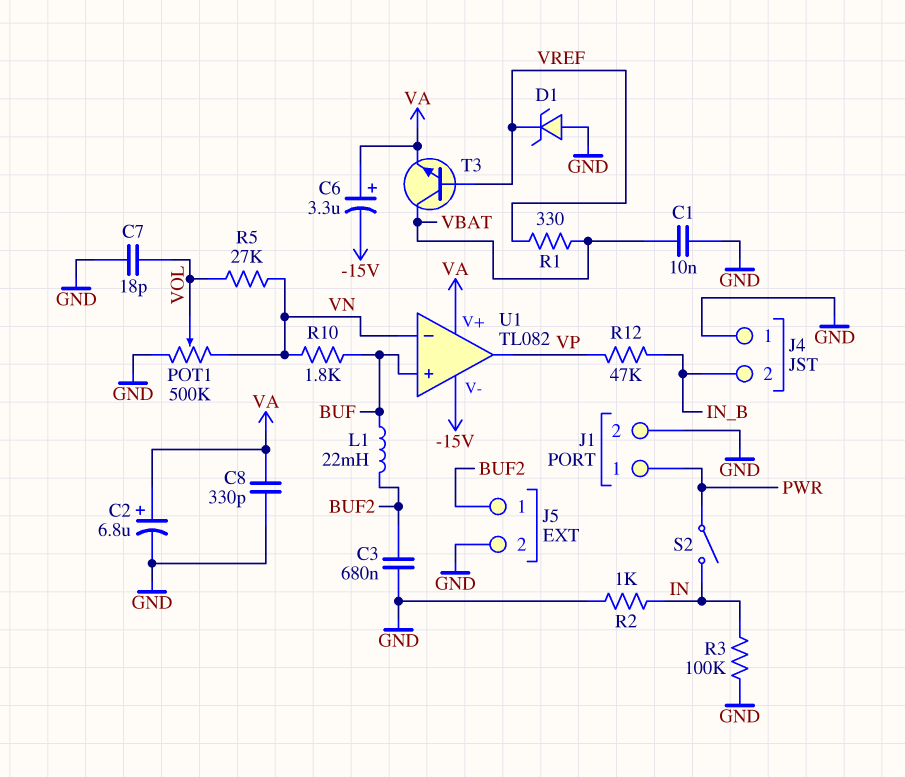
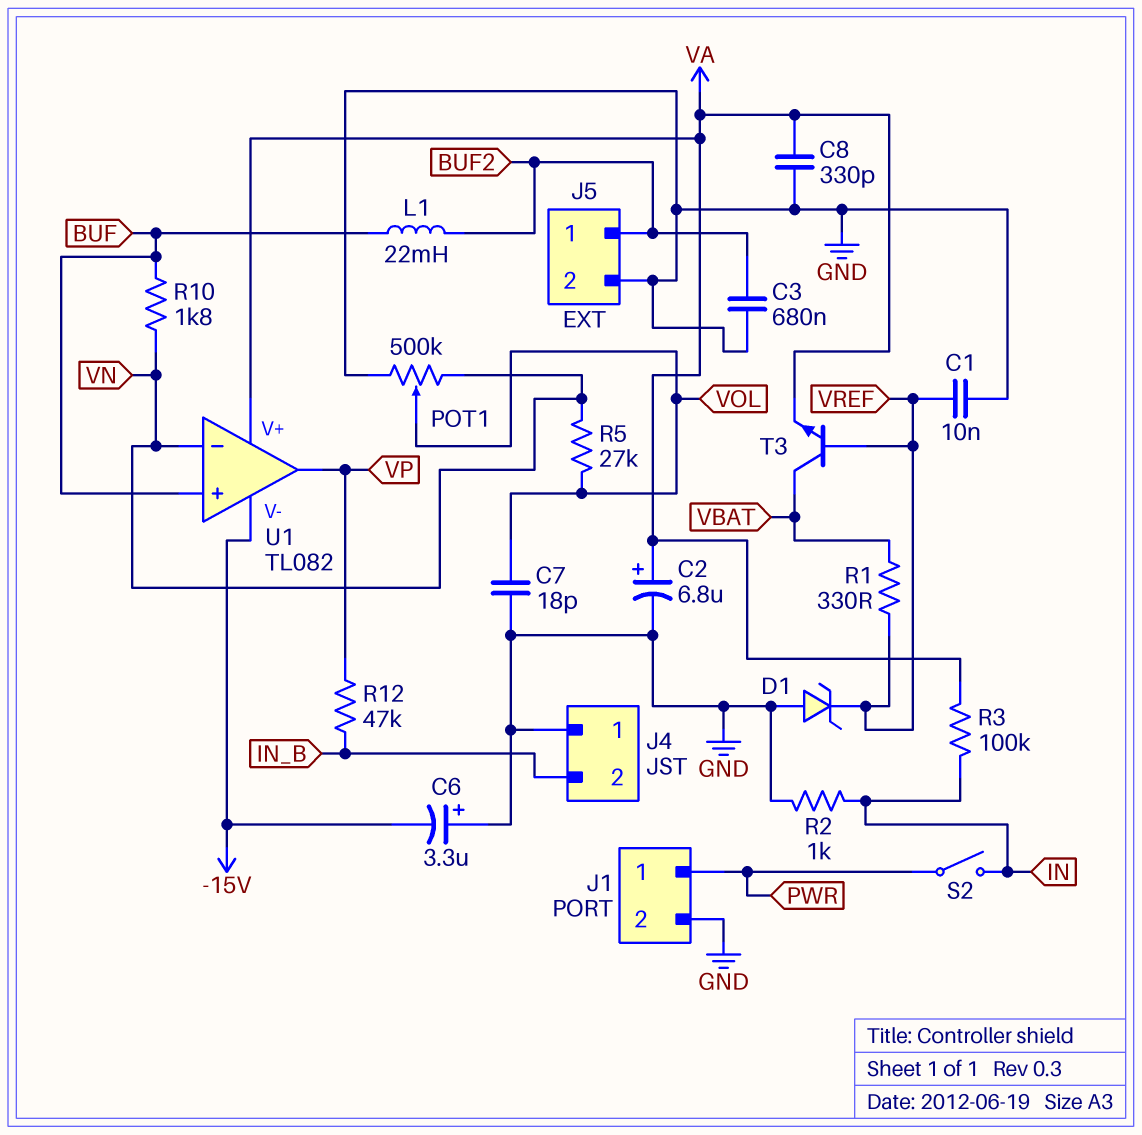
C1: 10nF (GND, VBAT) -> 10nF (GND, VREF)
C6: 3.3uF (plus VA, minus -15V) -> 3.3uF (plus GND, minus -15V)
R3: 100k (GND, IN) -> 100k (IN, VA)

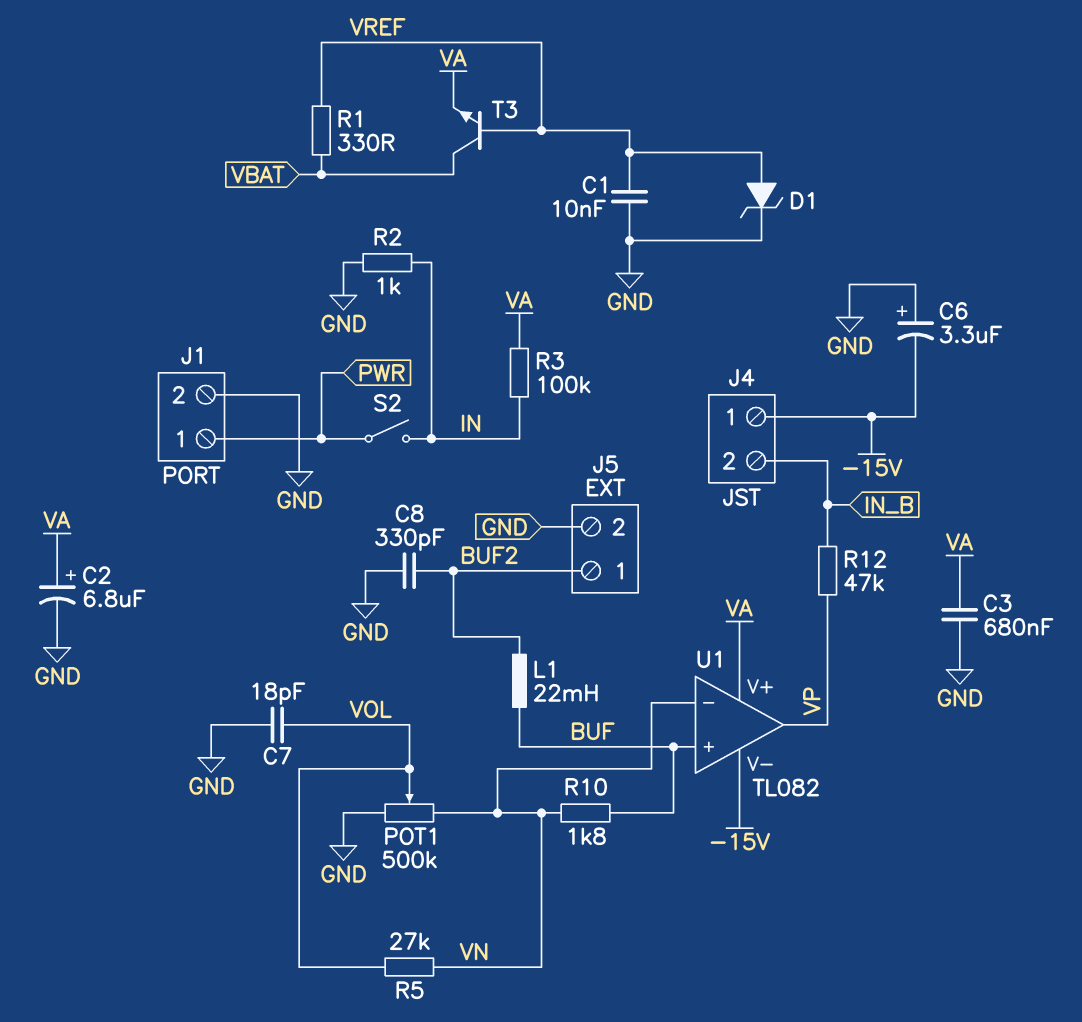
C3: 680nF (BUF2, GND) -> 680nF (GND, VA)
C8: 330pF (GND, VA) -> 330pF (BUF2, GND)
D1: zener (A GND, K VREF) -> zener (A VREF, K GND)
J4 pin 1: GND -> -15V

